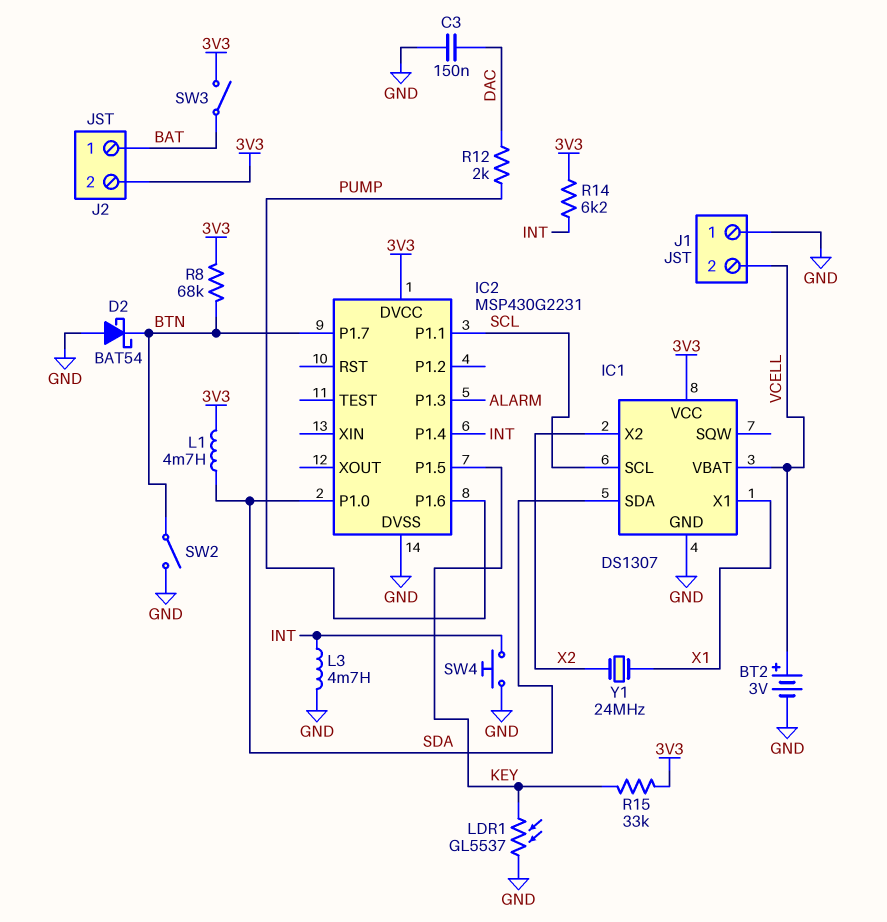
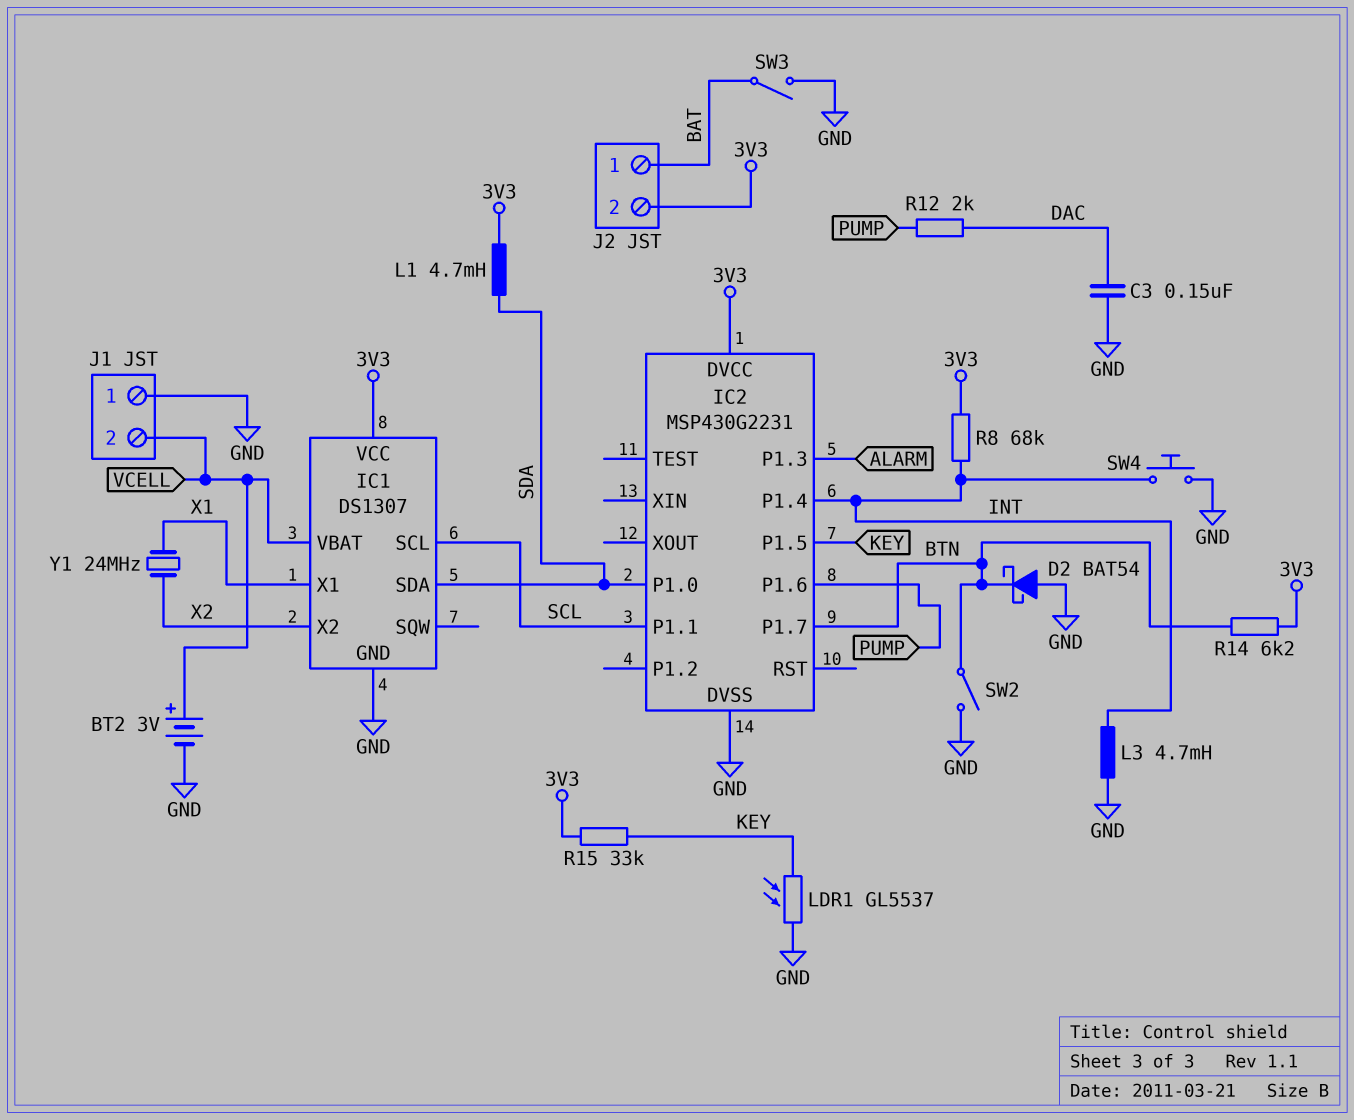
R8: 68k (3V3, BTN) -> 68k (3V3, INT)
R14: 6.2k (3V3, INT) -> 6.2k (3V3, BTN)
SW3: switch (3V3, BAT) -> switch (BAT, GND)

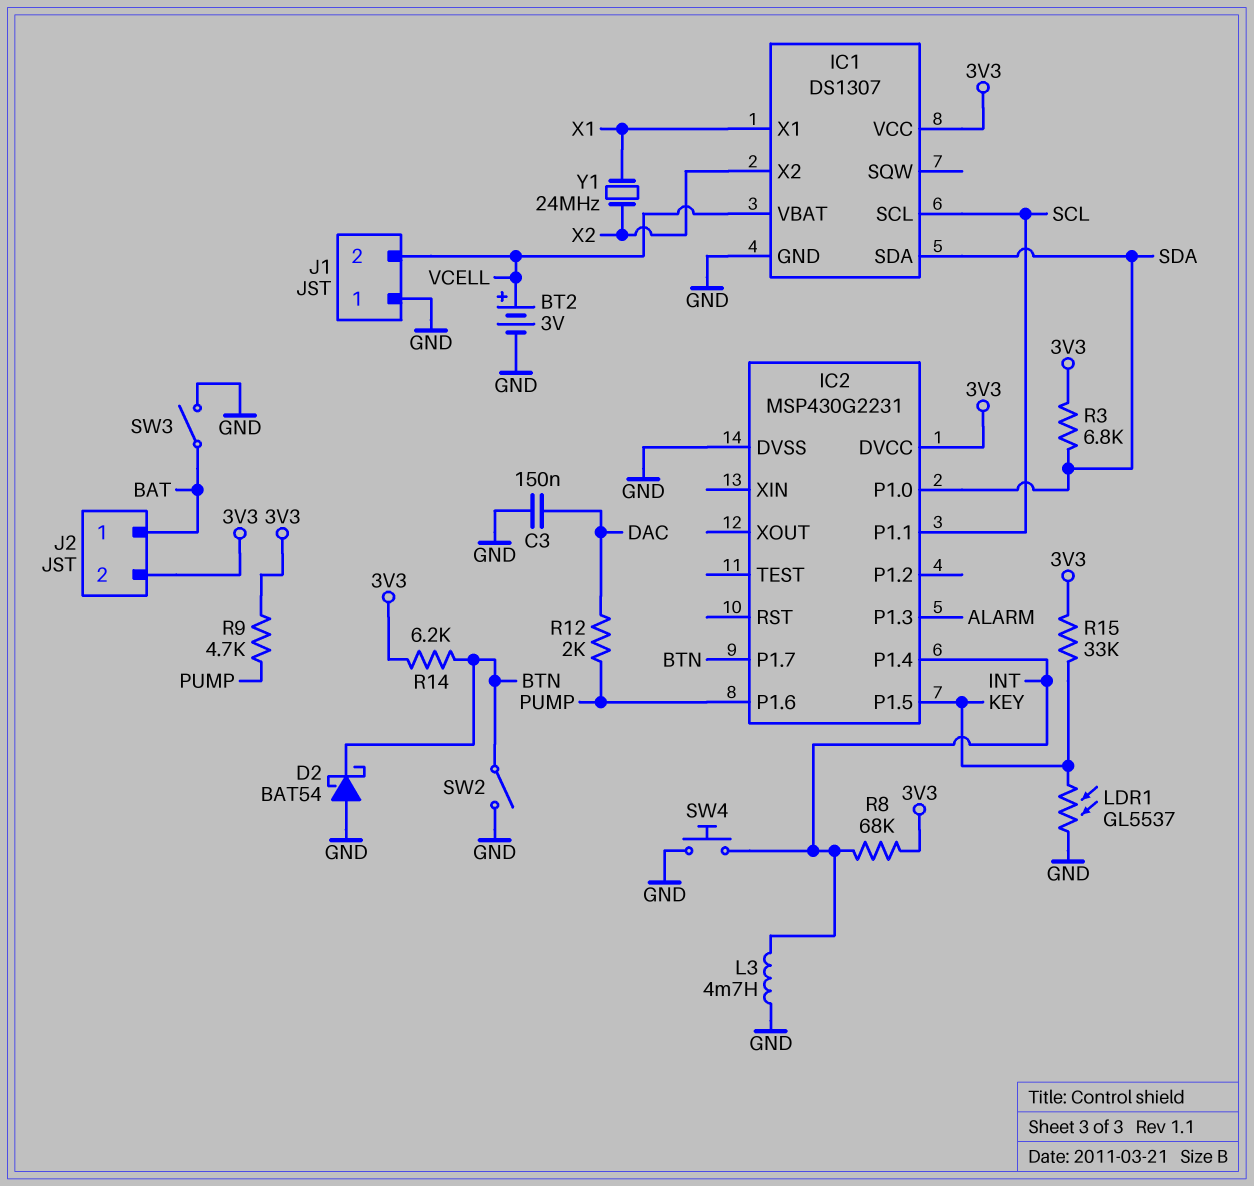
L1: 4.7mH (3V3, SDA) -> none
R3: none -> 6.8k (3V3, SDA)
R9: none -> 4.7k (3V3, PUMP)

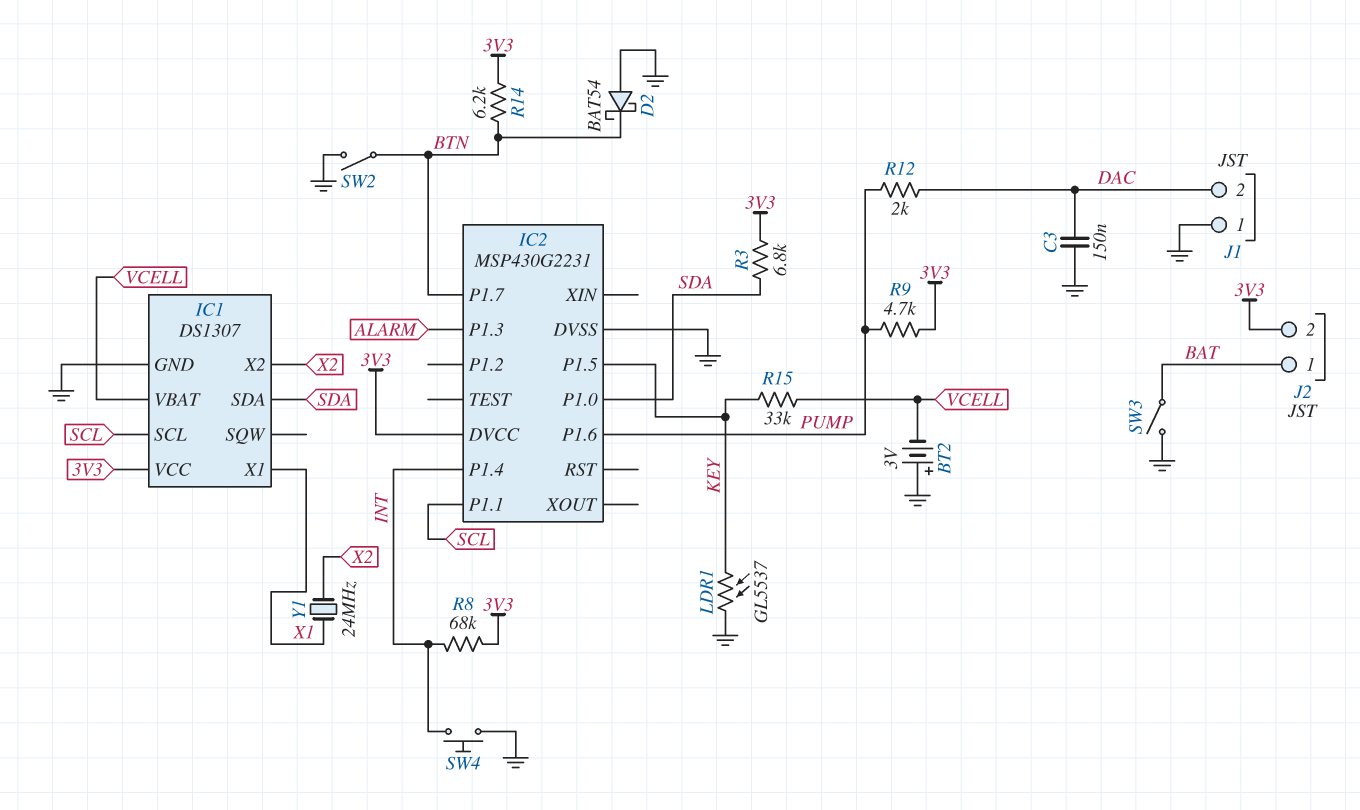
BT2: 3V (plus VCELL, minus GND) -> 3V (plus GND, minus VCELL)
J1 pin 2: VCELL -> DAC
L3: 4.7mH (GND, INT) -> none
R15: 33k (3V3, KEY) -> 33k (KEY, VCELL)

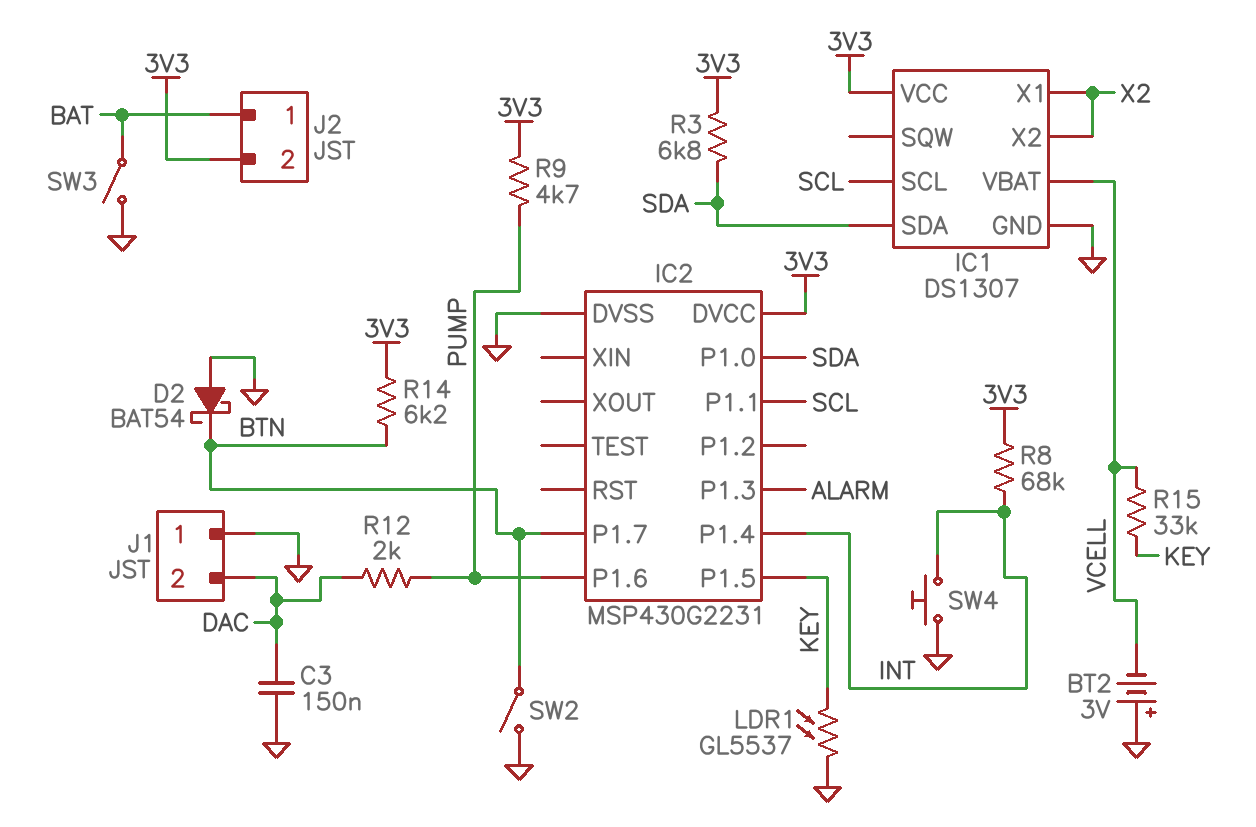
IC1 pin X1: X1 -> X2
Y1: 24MHz (X1, X2) -> none

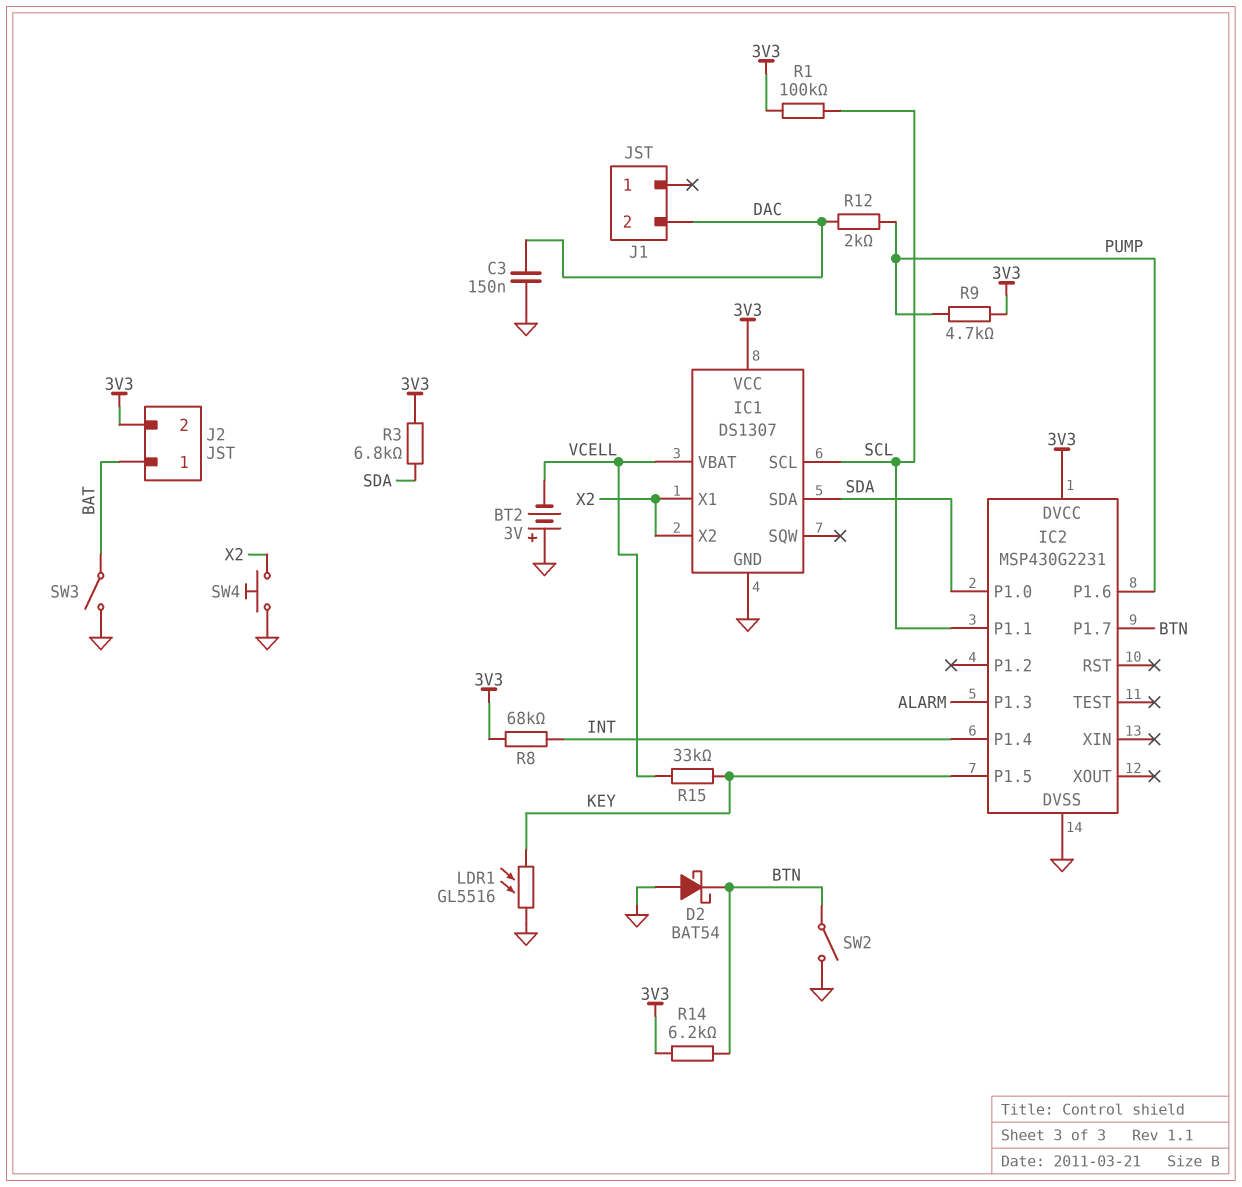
J1 pin 1: GND -> none
LDR1: GL5537 (GND, KEY) -> GL5516 (GND, KEY)
R1: none -> 100k (3V3, SCL)
SW4: button (GND, INT) -> button (GND, X2)

